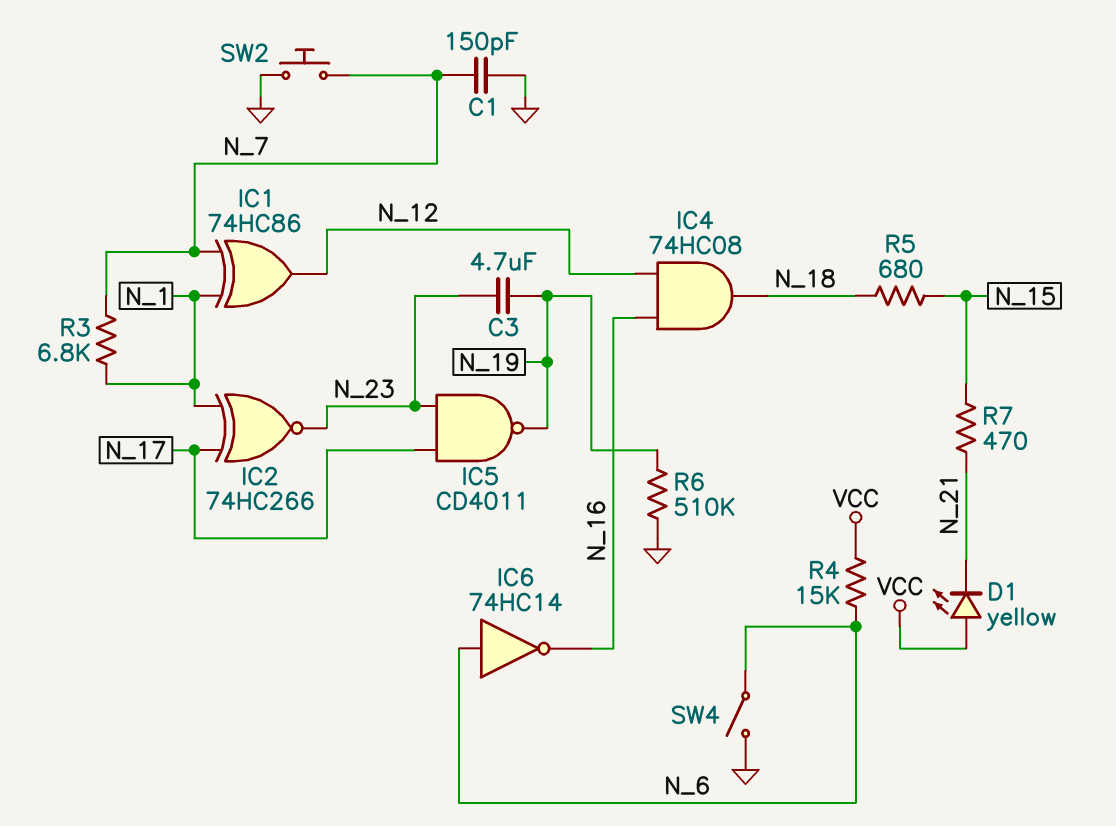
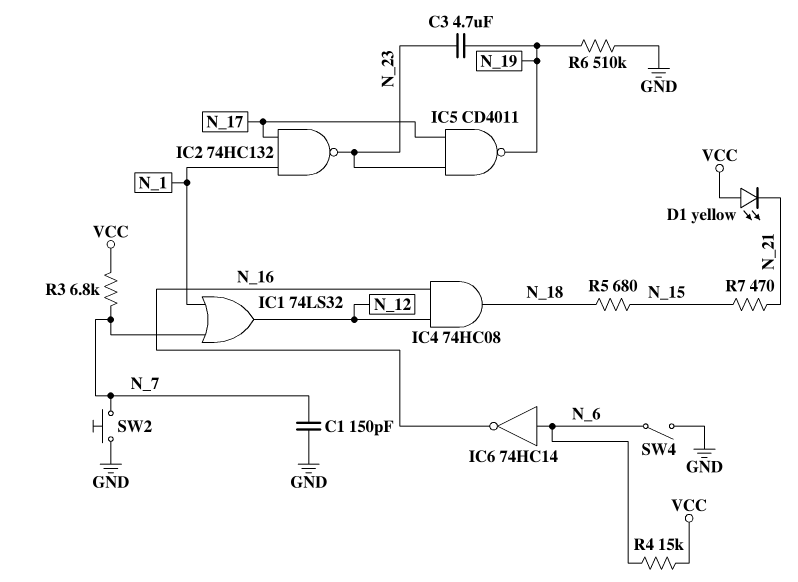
IC1: XOR 74HC86 (in N_1, in N_7, out N_12) -> OR 74LS32 (in N_1, in N_7, out N_12)
IC2: XNOR 74HC266 (in N_1, in N_17, out N_23) -> NAND 74HC132 (in N_1, in N_17, out N_23)
R3: 6.8k (N_1, N_7) -> 6.8k (N_7, VCC)

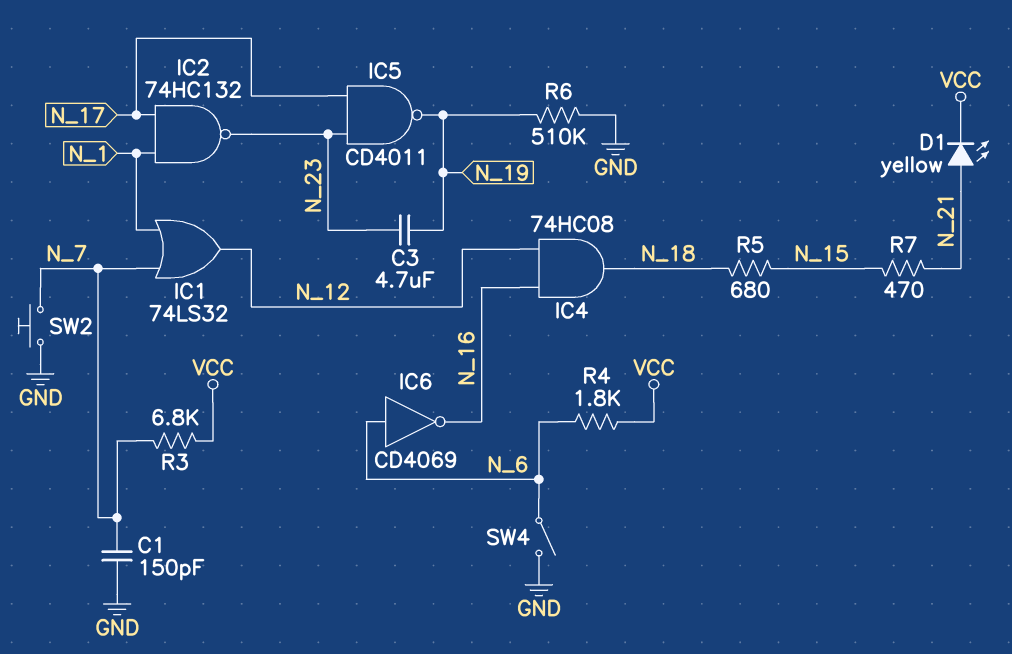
D1: LED yellow (A VCC, K N_21) -> LED yellow (A N_21, K VCC)
IC6: NOT 74HC14 (in N_6, out N_16) -> NOT CD4069 (in N_6, out N_16)
R4: 15k (N_6, VCC) -> 1.8k (N_6, VCC)

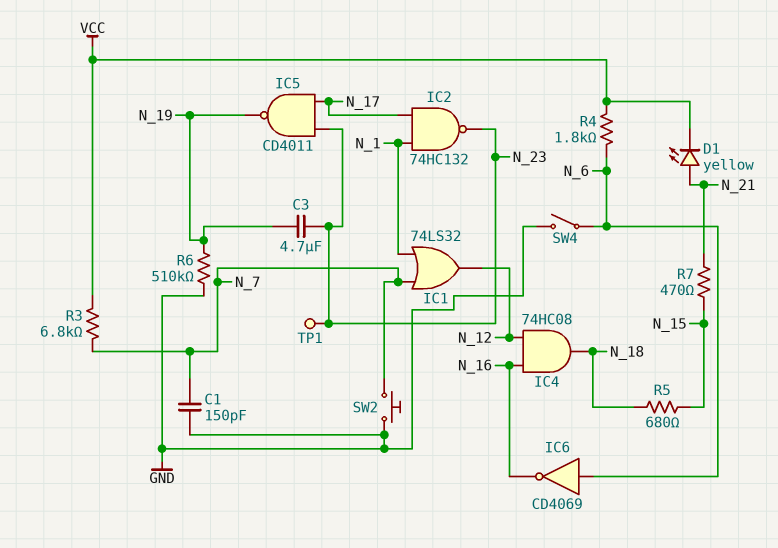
TP1: none -> test point (N_23)

